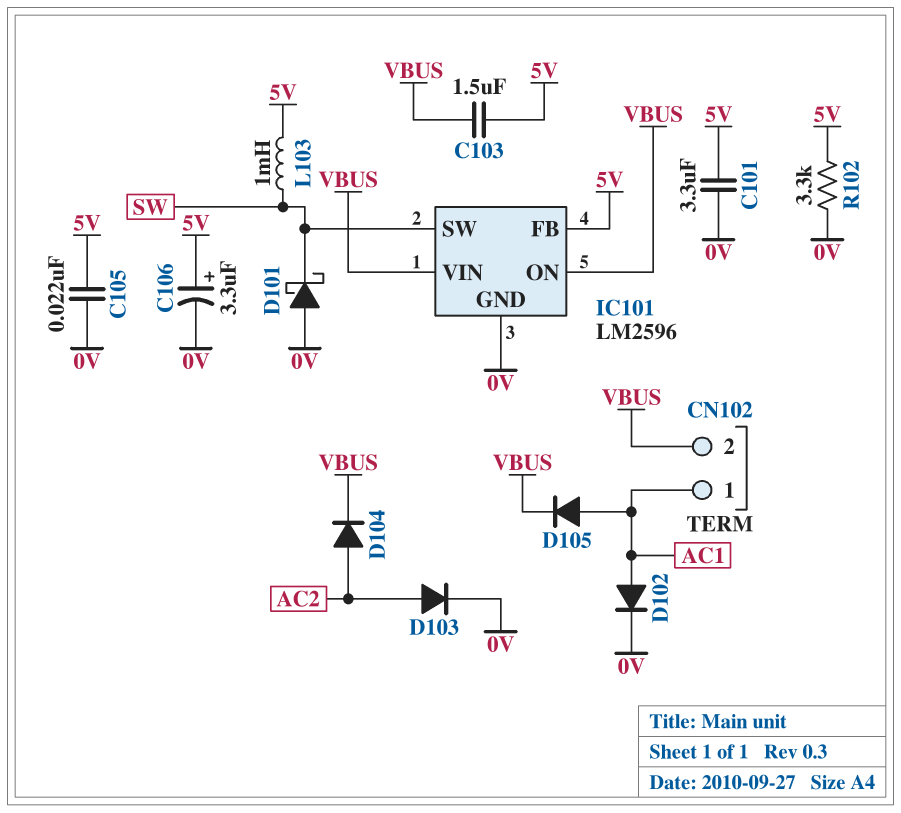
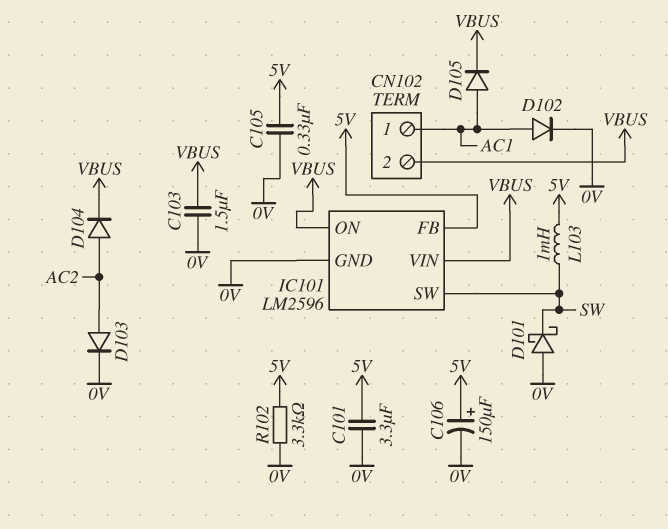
C103: 1.5uF (5V, VBUS) -> 1.5uF (0V, VBUS)
C105: 22nF (0V, 5V) -> 330nF (0V, 5V)
C106: 3.3uF (plus 5V, minus 0V) -> 150uF (plus 5V, minus 0V)

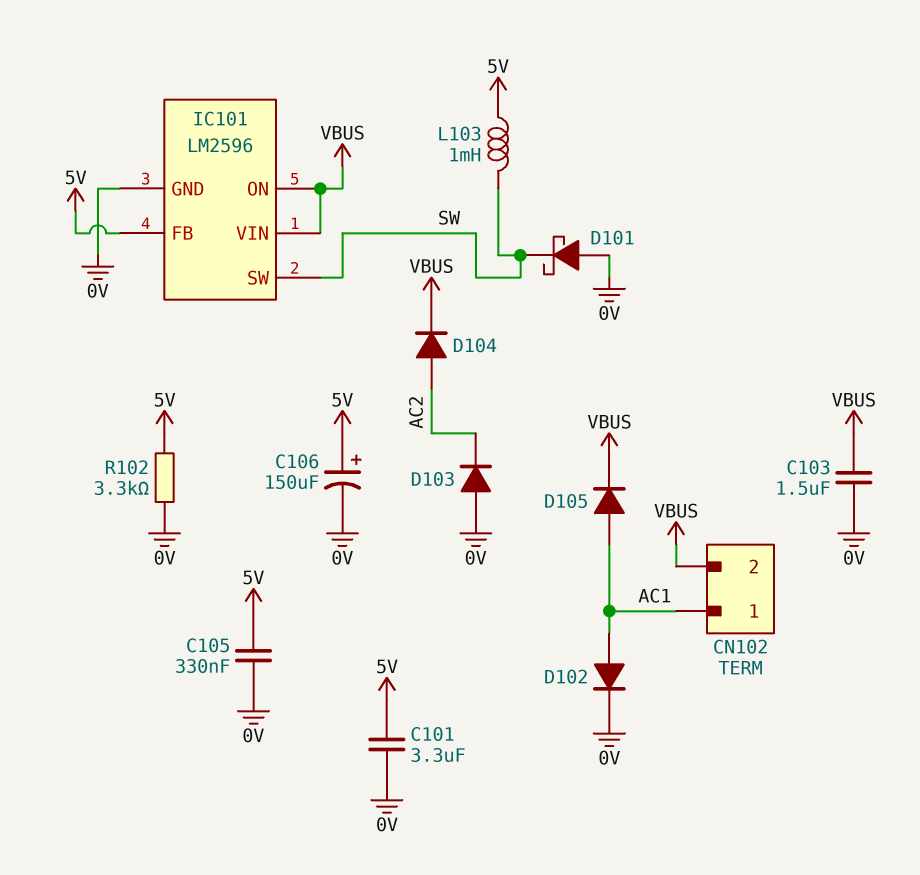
D103: diode (A AC2, K 0V) -> diode (A 0V, K AC2)

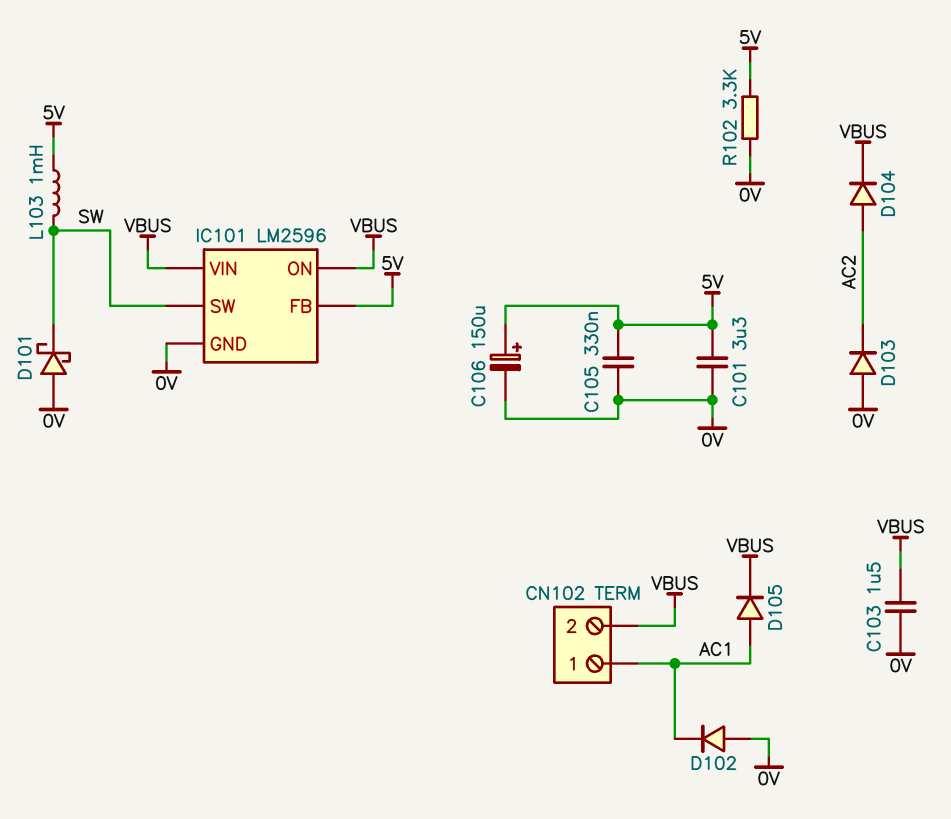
D102: diode (A AC1, K 0V) -> diode (A 0V, K AC1)

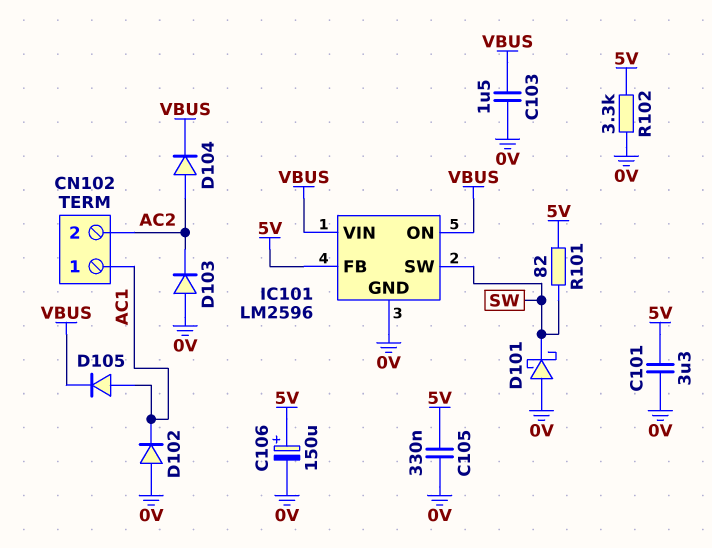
CN102 pin 2: VBUS -> AC2
L103: 1mH (5V, SW) -> none
R101: none -> 82 (5V, SW)

